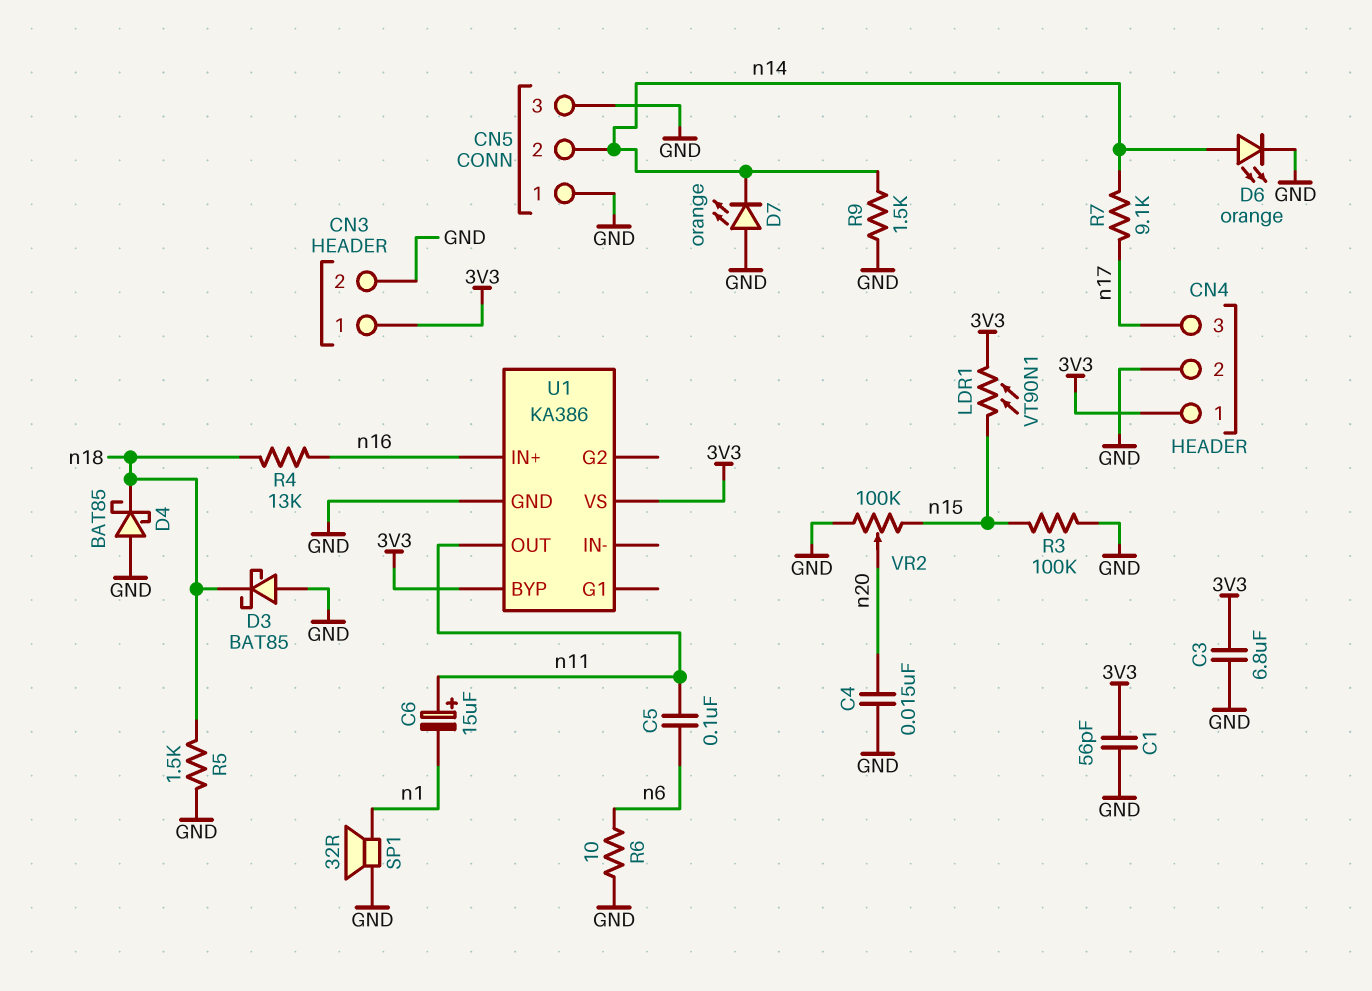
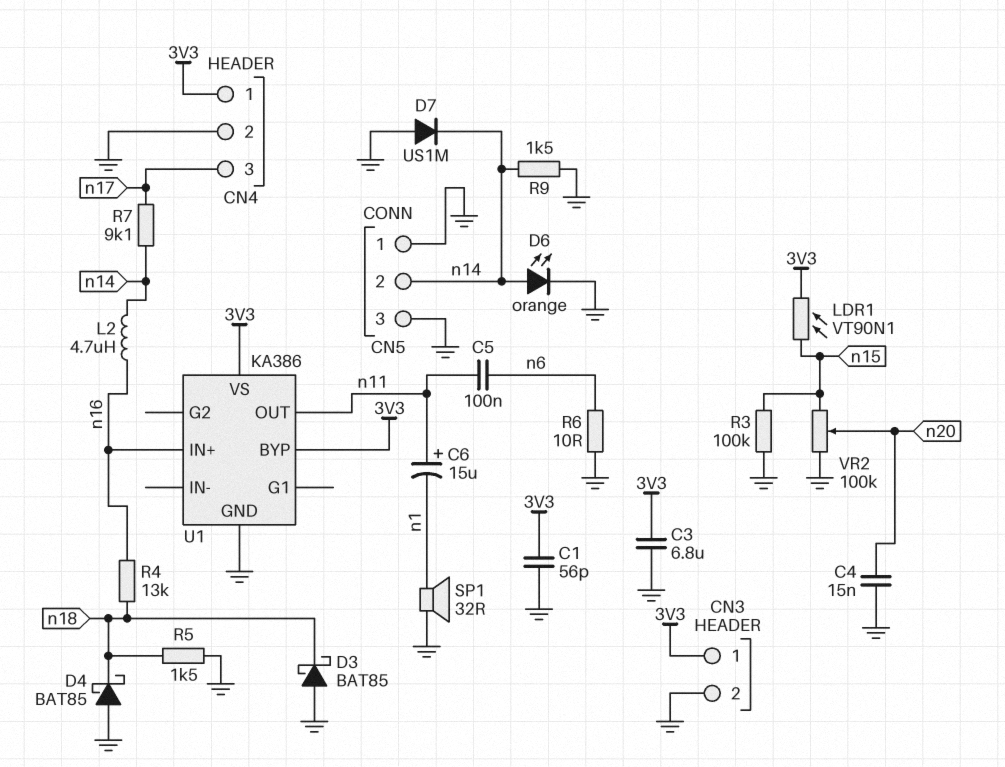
D7: LED orange (A GND, K n14) -> diode US1M (A GND, K n14)
L2: none -> 4.7uH (n14, n16)

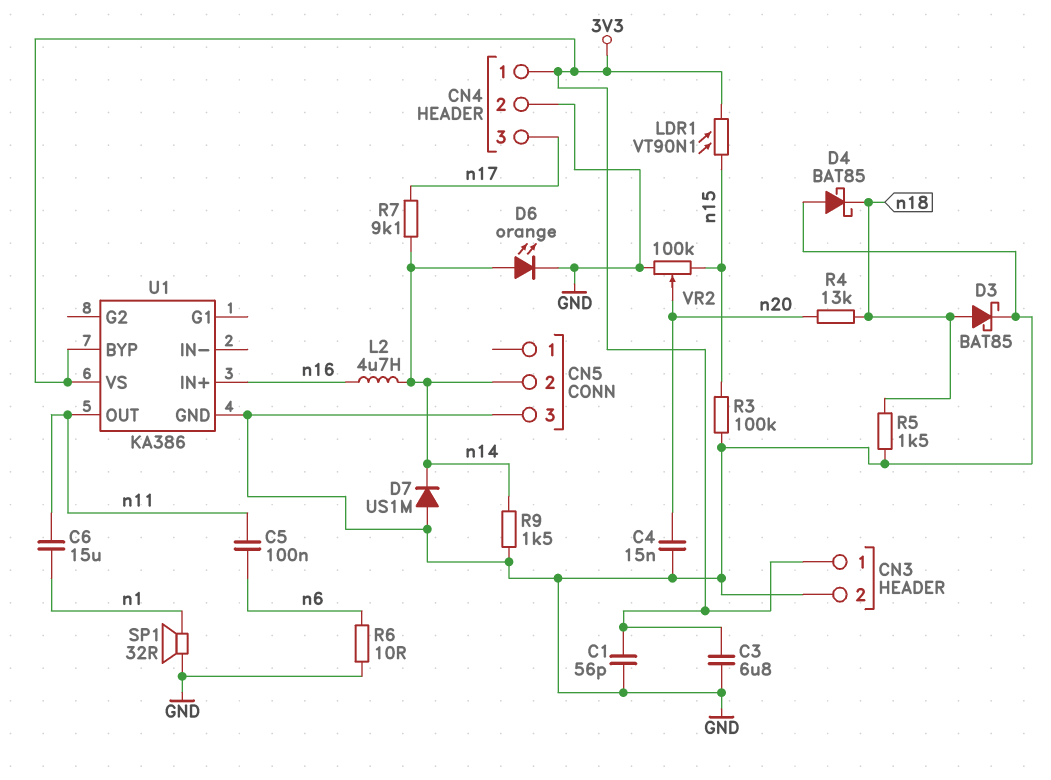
C6: 15uF (plus n11, minus n1) -> 15uF (n1, n11)
CN5 pin 1: GND -> none
D3: schottky BAT85 (A GND, K n18) -> schottky BAT85 (A n18, K GND)
R4: 13k (n16, n18) -> 13k (n18, n20)

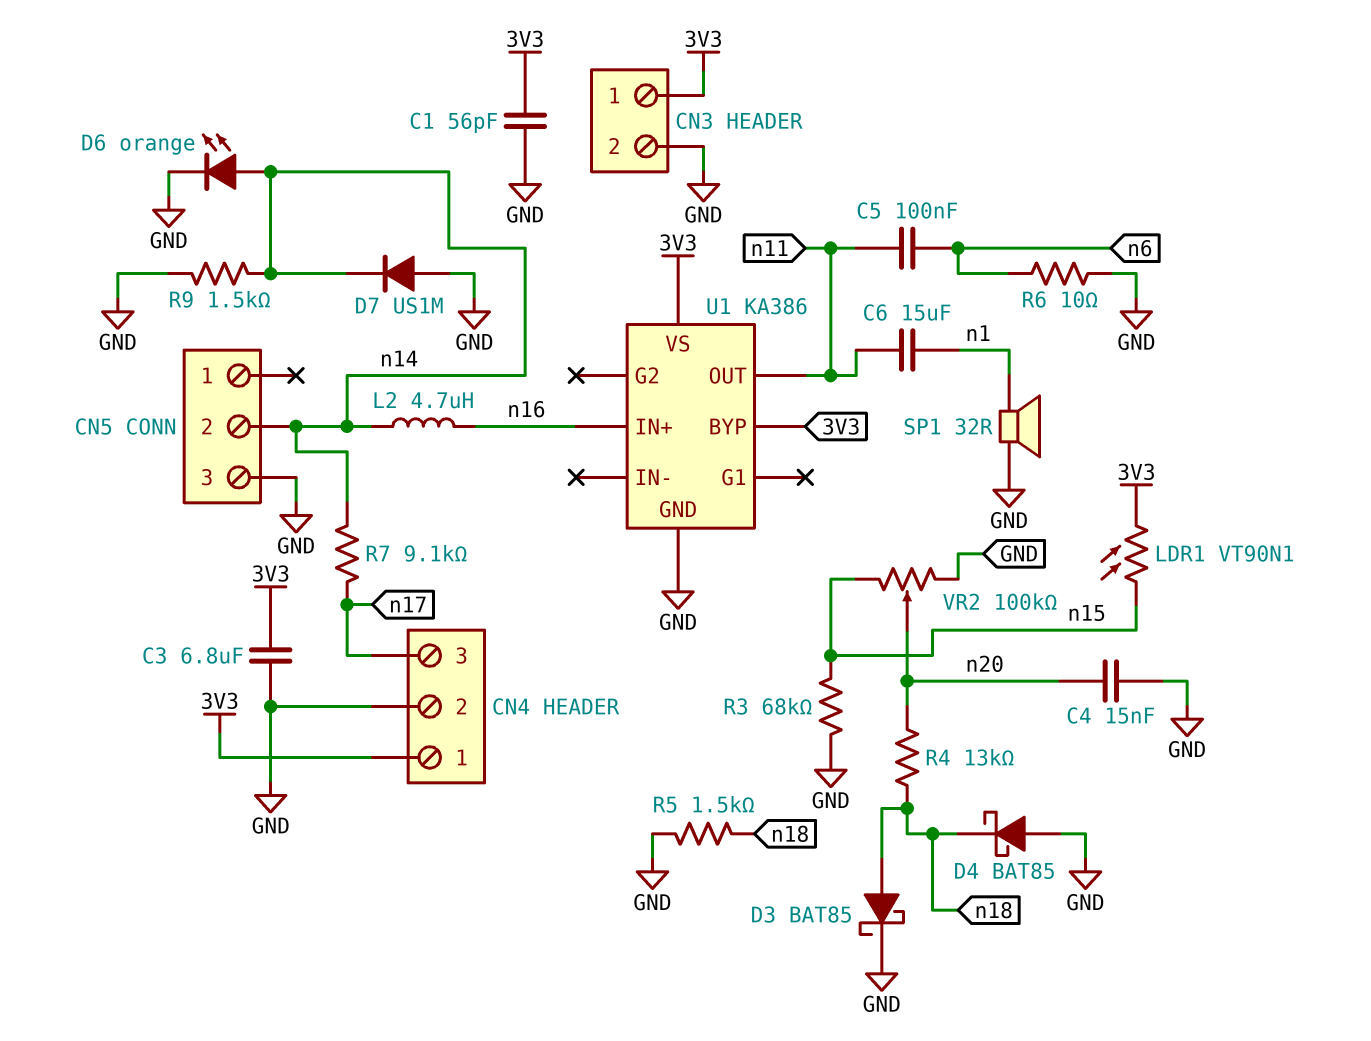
R3: 100k (GND, n15) -> 68k (GND, n15)

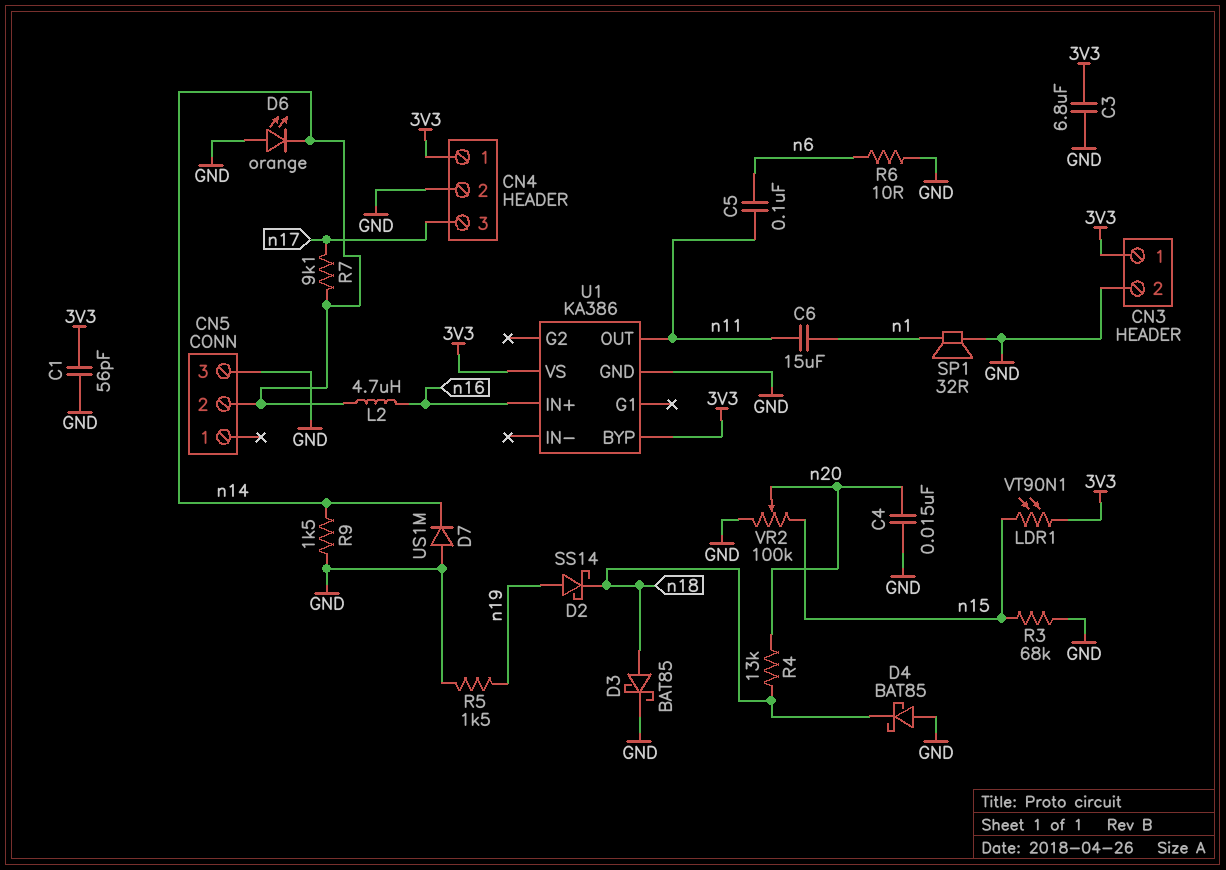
D2: none -> schottky SS14 (A n19, K n18)
D6: LED orange (A n14, K GND) -> LED orange (A GND, K n14)
R5: 1.5k (GND, n18) -> 1.5k (GND, n19)

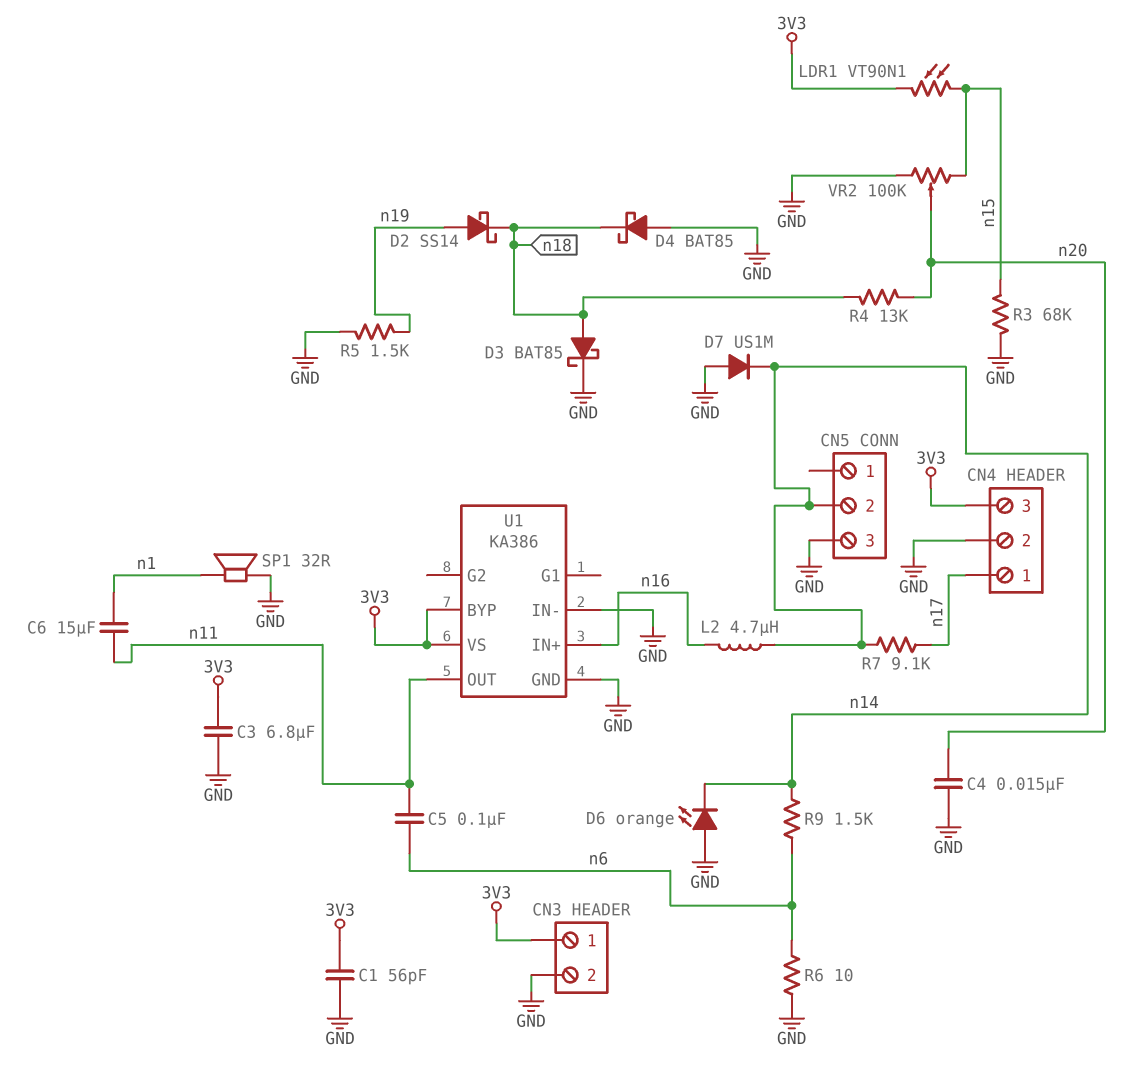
CN4 pin 1: 3V3 -> n17
CN4 pin 3: n17 -> 3V3
R9: 1.5k (GND, n14) -> 1.5k (n6, n14)
U1 pin IN-: none -> GND

